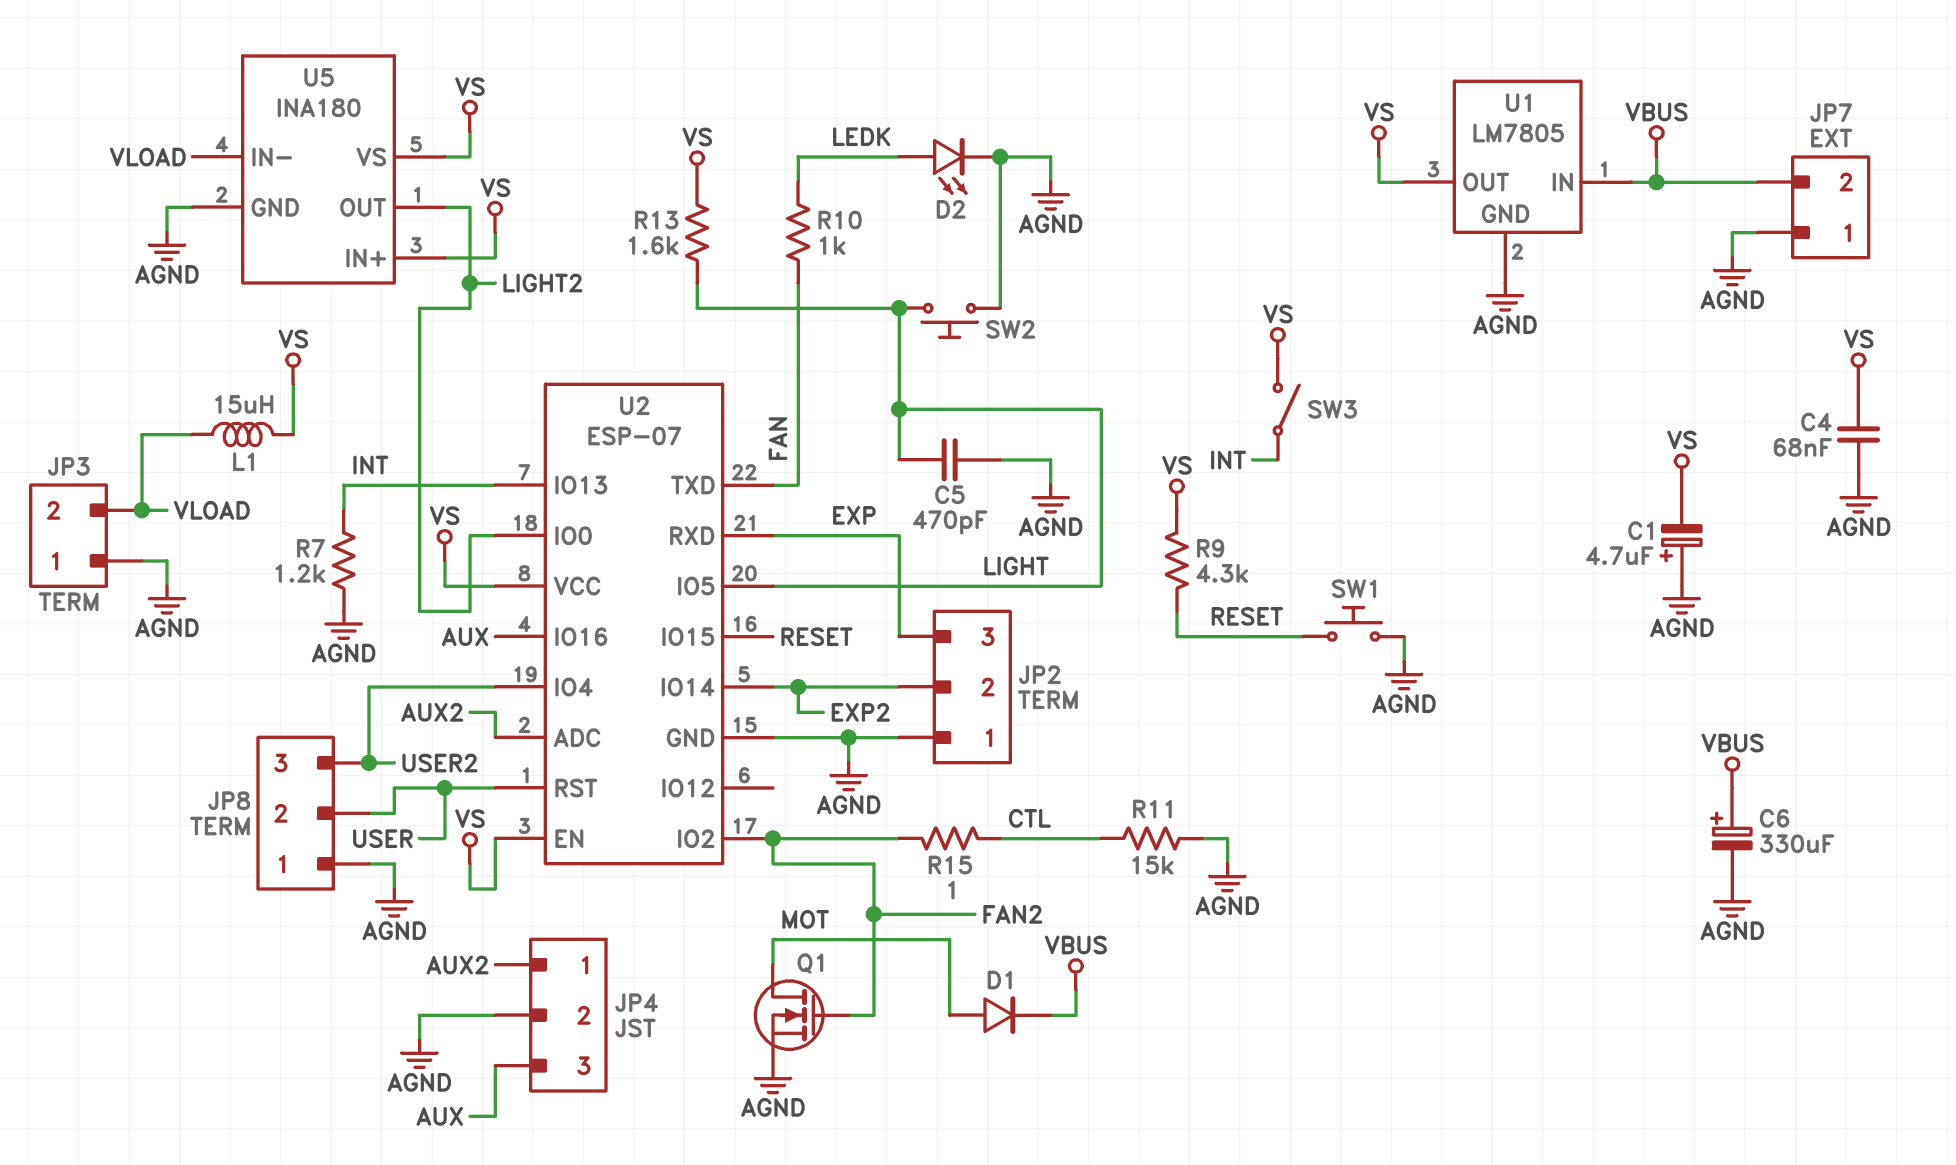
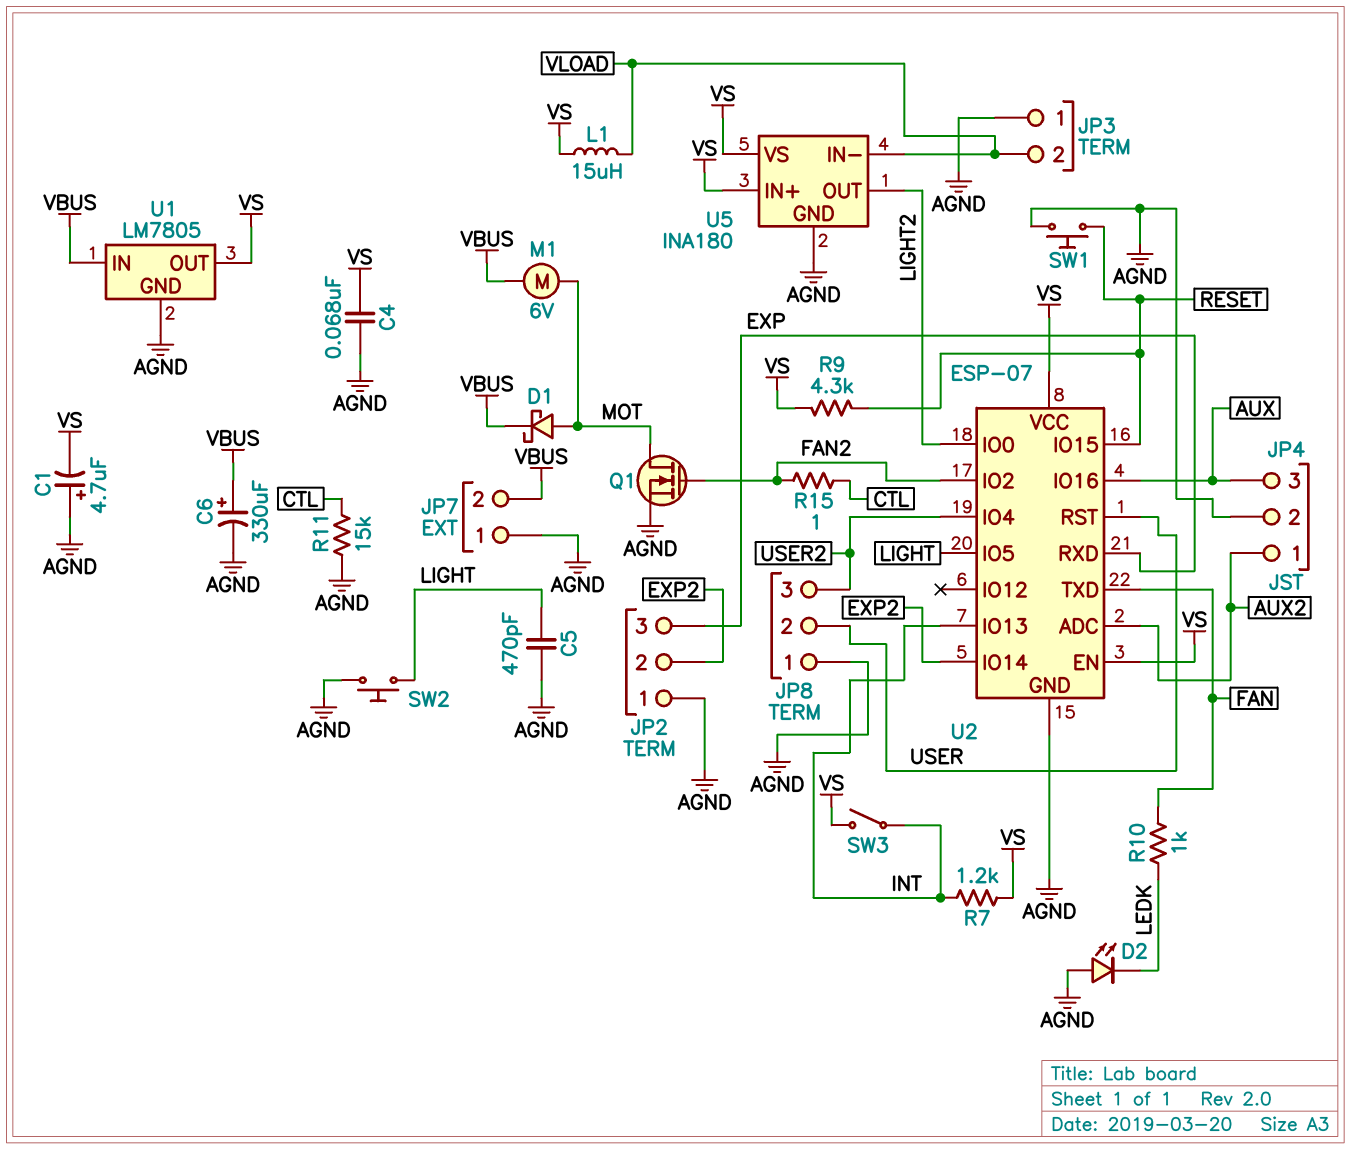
D1: diode (A MOT, K VBUS) -> schottky (A MOT, K VBUS)
D2: LED (A LEDK, K AGND) -> LED (A AGND, K LEDK)
M1: none -> motor 6V (MOT, VBUS)
R7: 1.2k (AGND, INT) -> 1.2k (INT, VS)
R13: 1.6k (LIGHT, VS) -> none

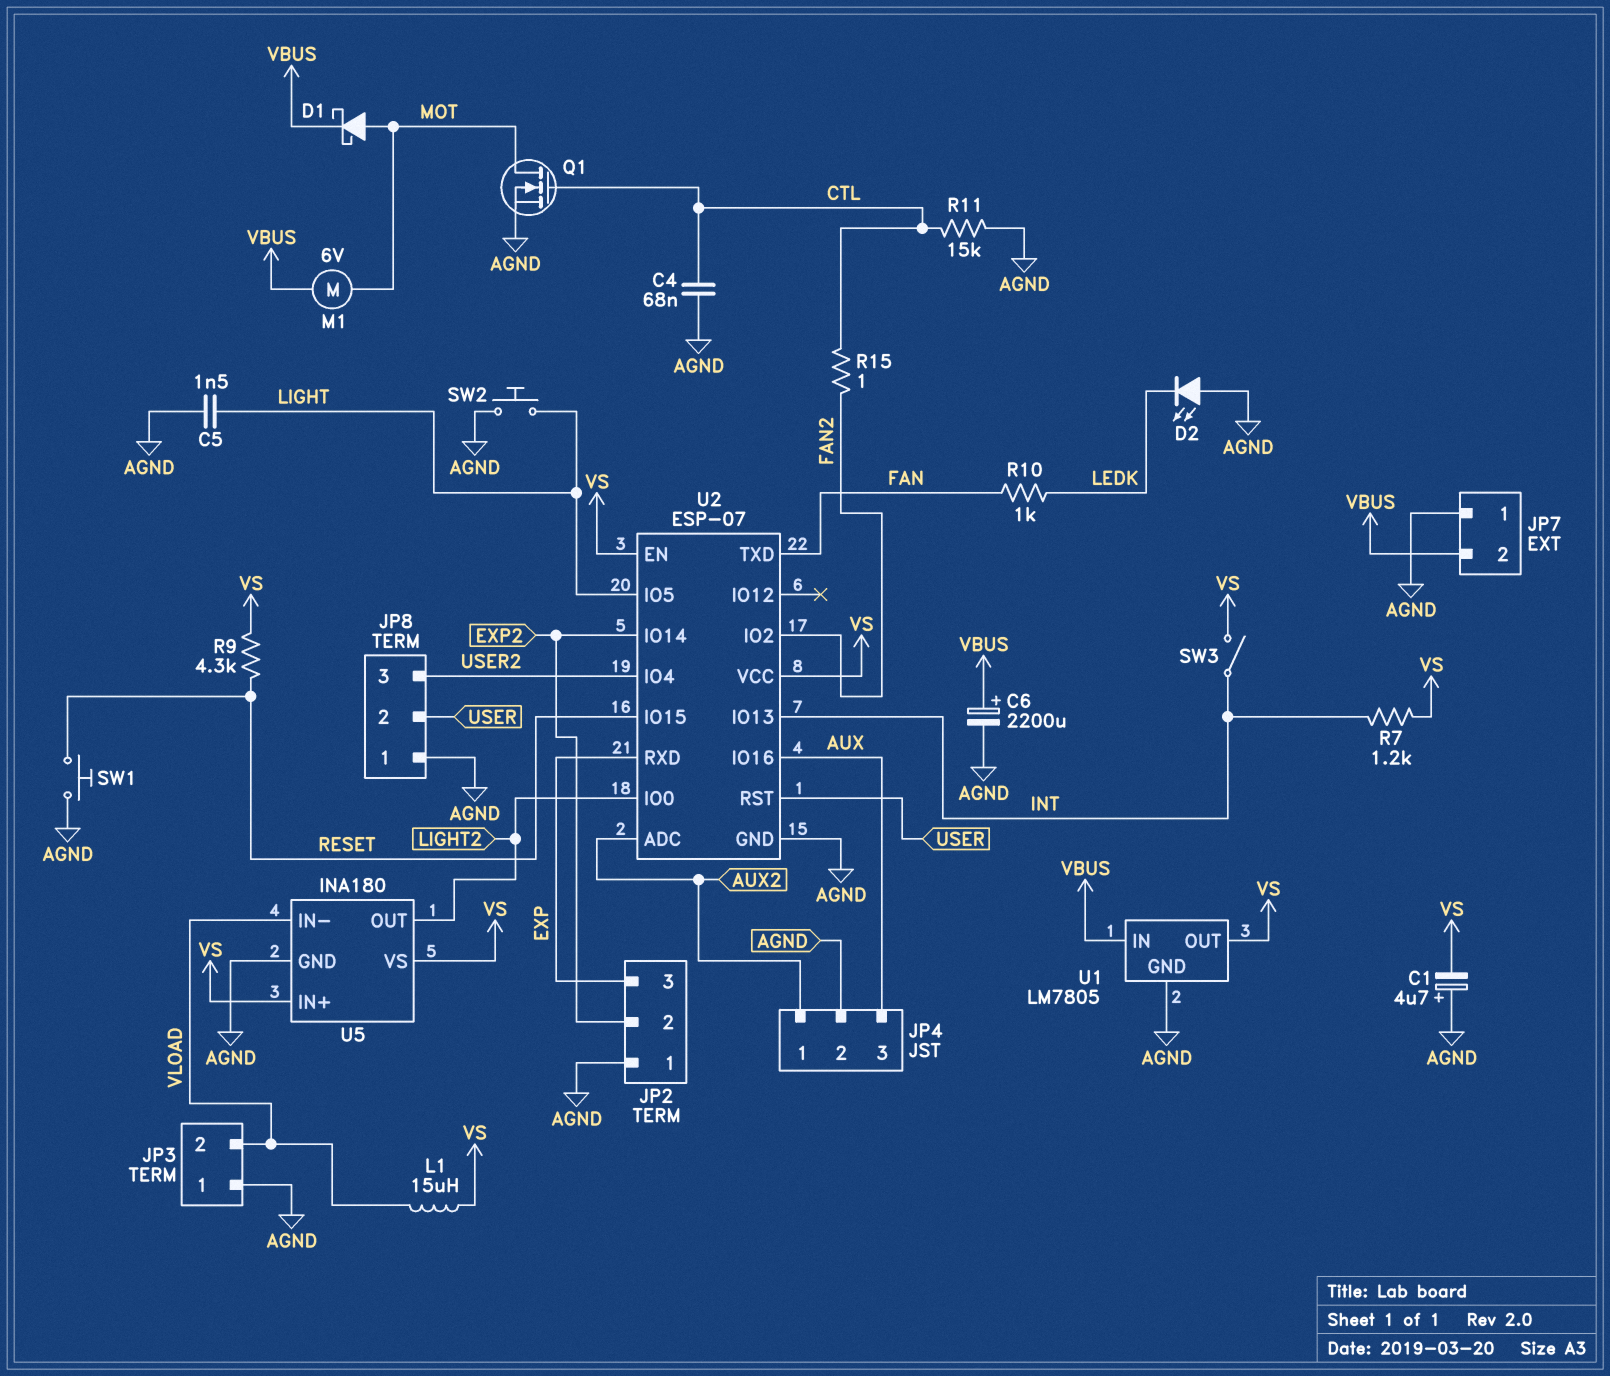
C4: 68nF (AGND, VS) -> 68nF (AGND, CTL)
C5: 470pF (AGND, LIGHT) -> 1.5nF (AGND, LIGHT)
C6: 330uF (plus VBUS, minus AGND) -> 2200uF (plus VBUS, minus AGND)
Q1: NMOS (G FAN2, D MOT, S AGND) -> NMOS (G CTL, D MOT, S AGND)

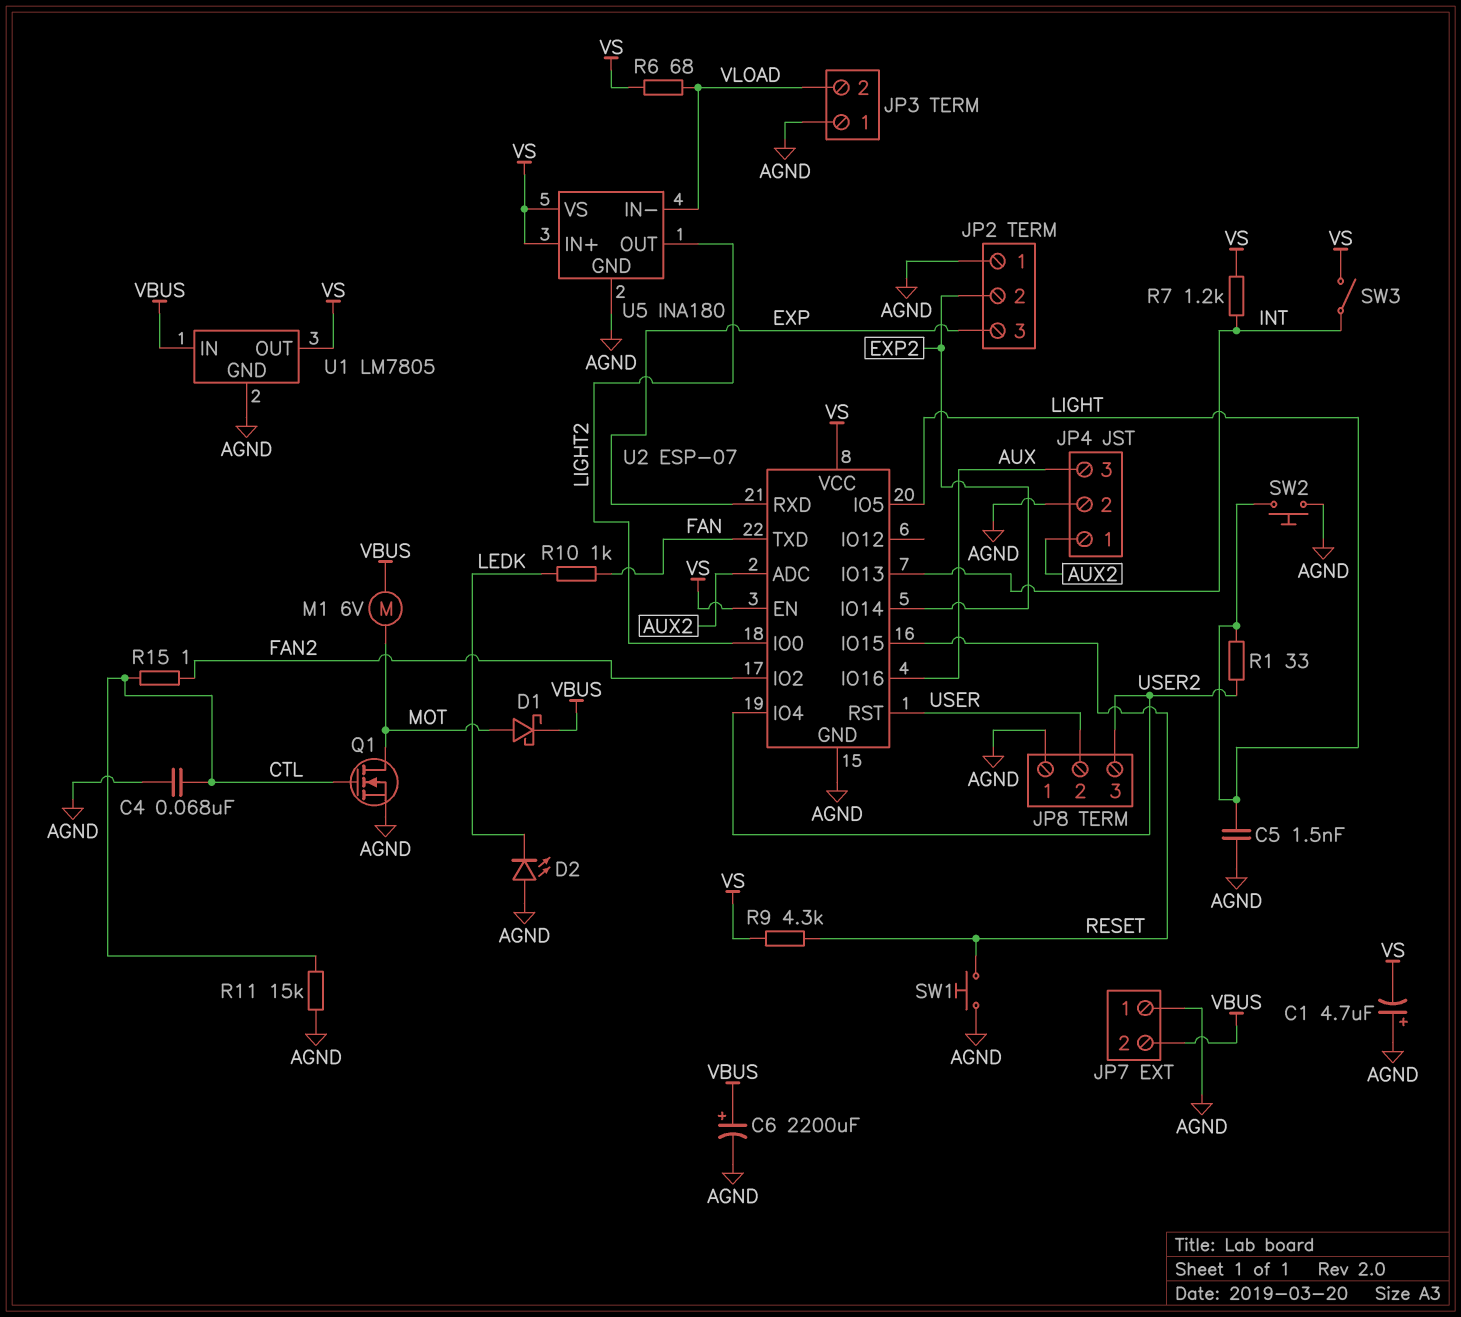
L1: 15uH (VLOAD, VS) -> none
R1: none -> 33 (LIGHT, USER2)
R6: none -> 68 (VLOAD, VS)

